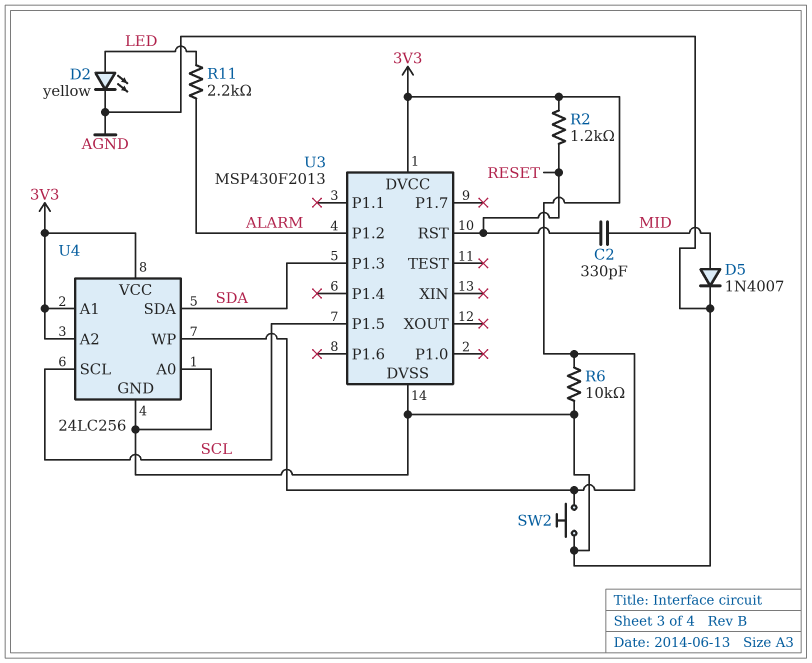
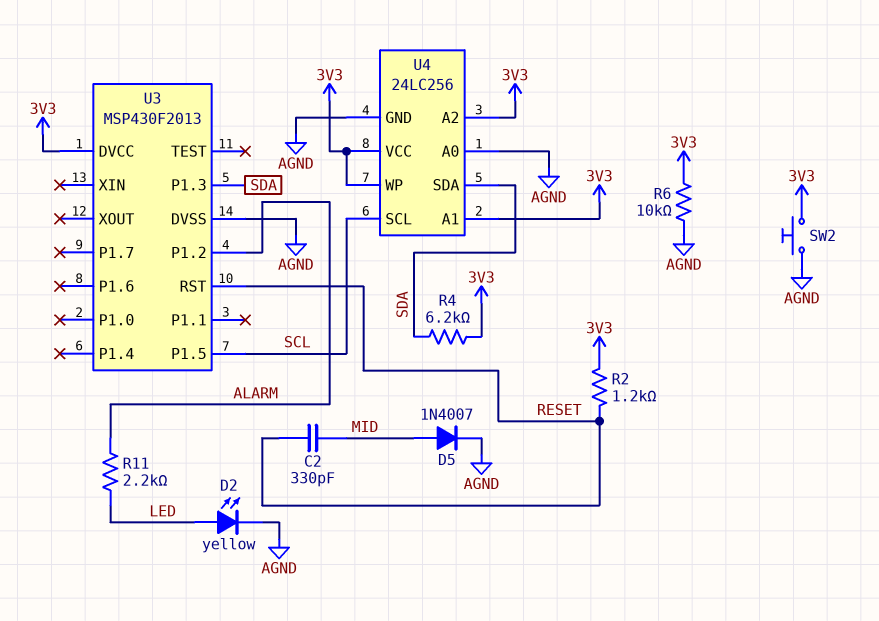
R4: none -> 6.2k (3V3, SDA)

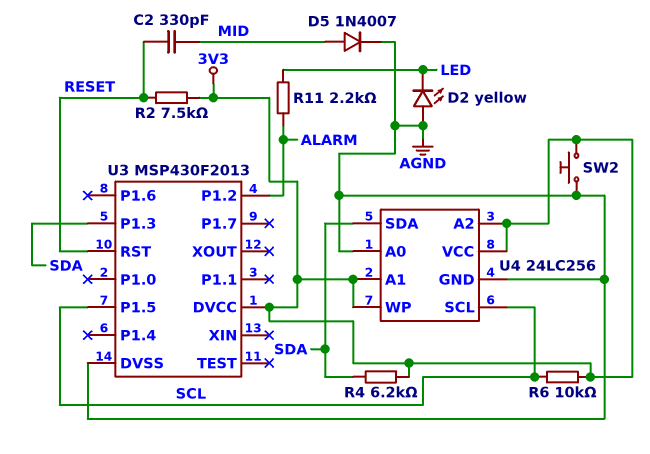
D2: LED yellow (A LED, K AGND) -> LED yellow (A AGND, K LED)
R2: 1.2k (3V3, RESET) -> 7.5k (3V3, RESET)
R6: 10k (3V3, AGND) -> 10k (3V3, SCL)

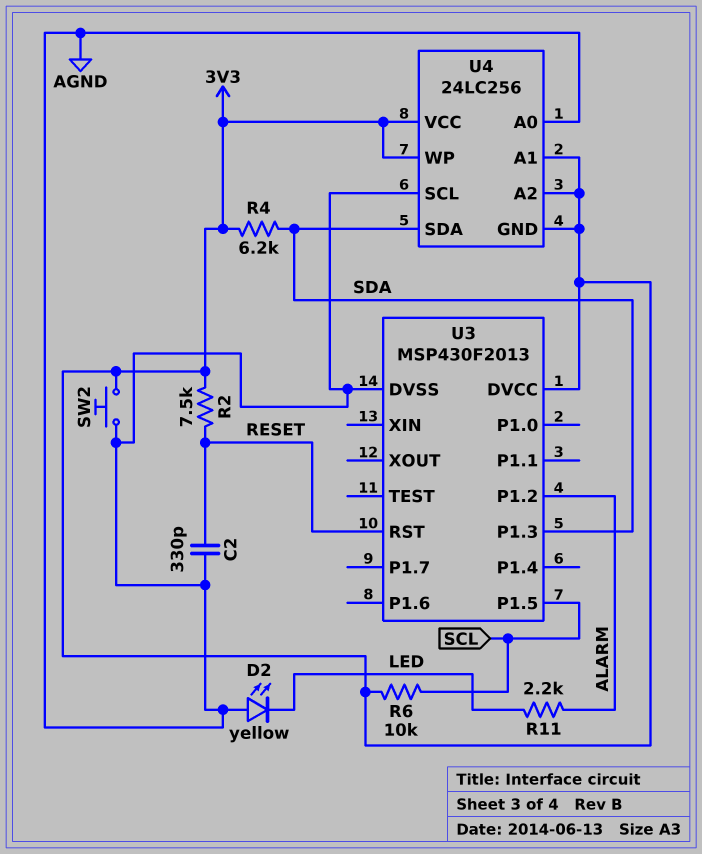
C2: 330pF (MID, RESET) -> 330pF (AGND, RESET)
D5: diode 1N4007 (A MID, K AGND) -> none
U4 pin GND: AGND -> 3V3
U4 pin SCL: SCL -> AGND

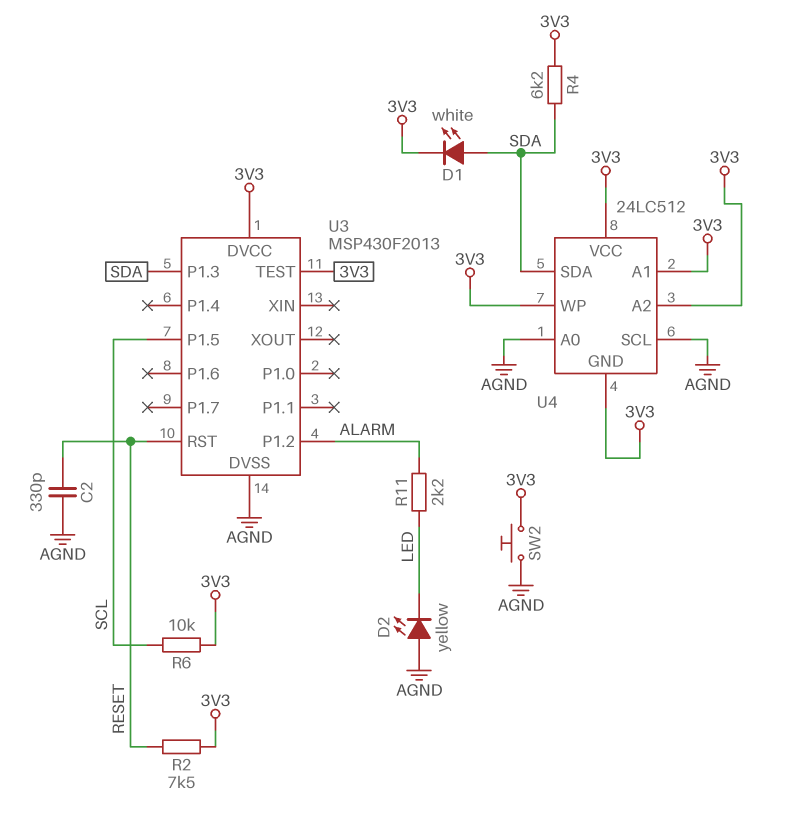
D1: none -> LED white (A SDA, K 3V3)
U3 pin TEST: none -> 3V3
U4: 24LC256 -> 24LC512

